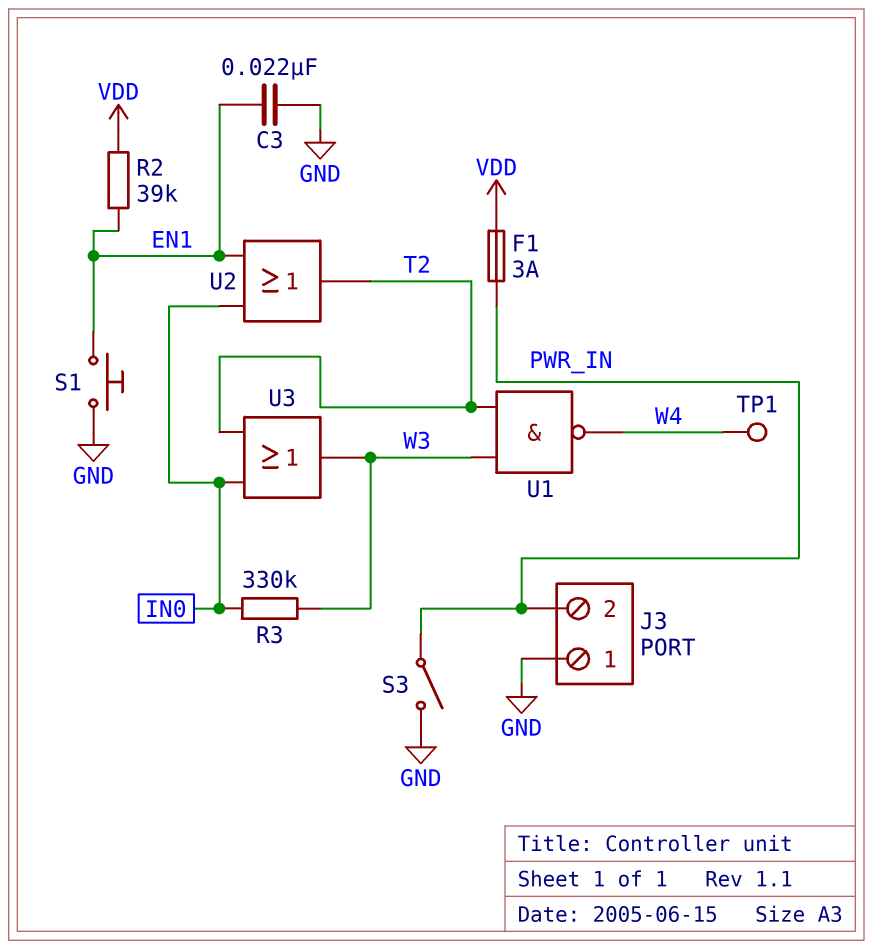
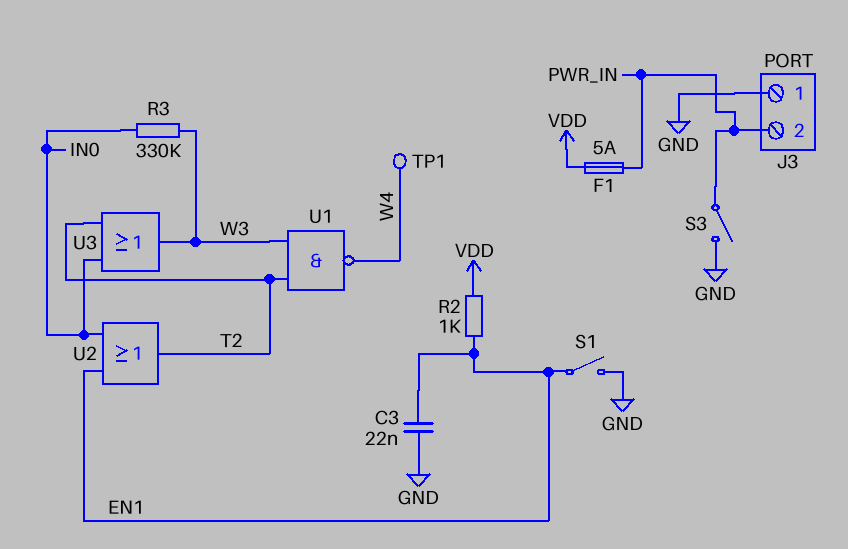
F1: 3A (PWR_IN, VDD) -> 5A (PWR_IN, VDD)
R2: 39k (EN1, VDD) -> 1k (EN1, VDD)
S1: button (EN1, GND) -> switch (EN1, GND)

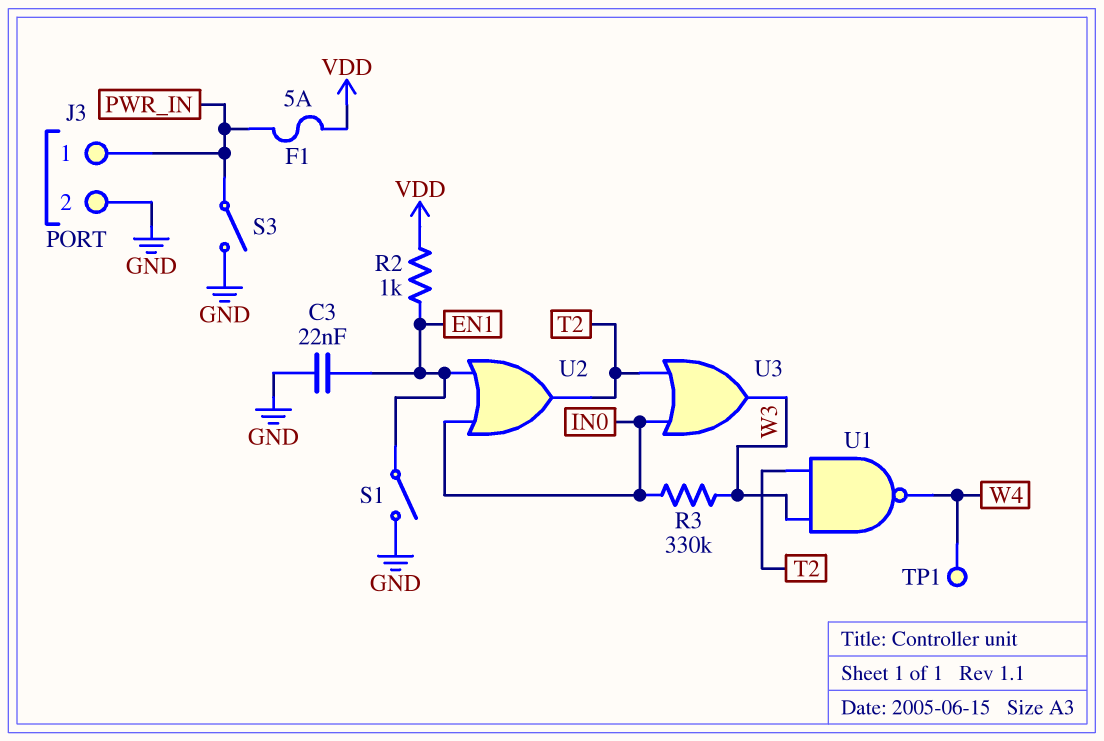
J3 pin 1: GND -> PWR_IN
J3 pin 2: PWR_IN -> GND

